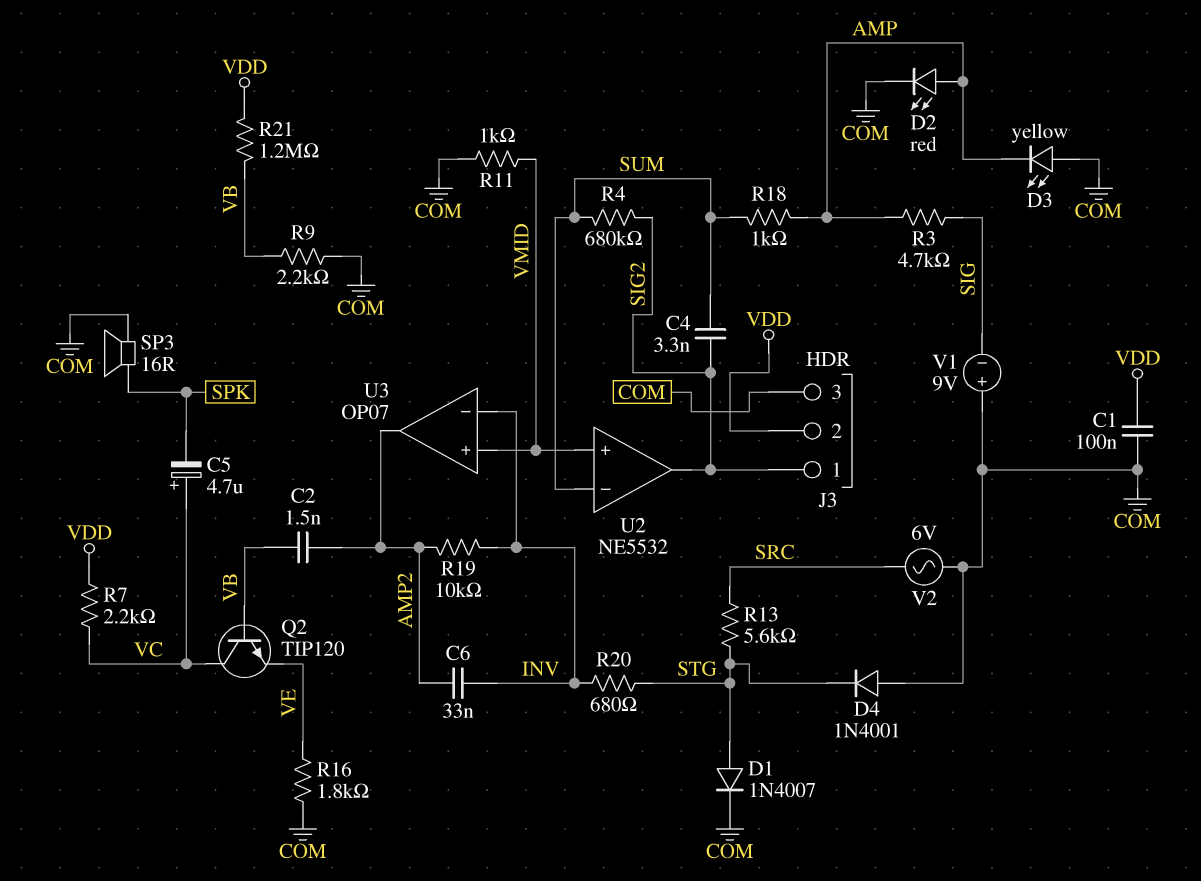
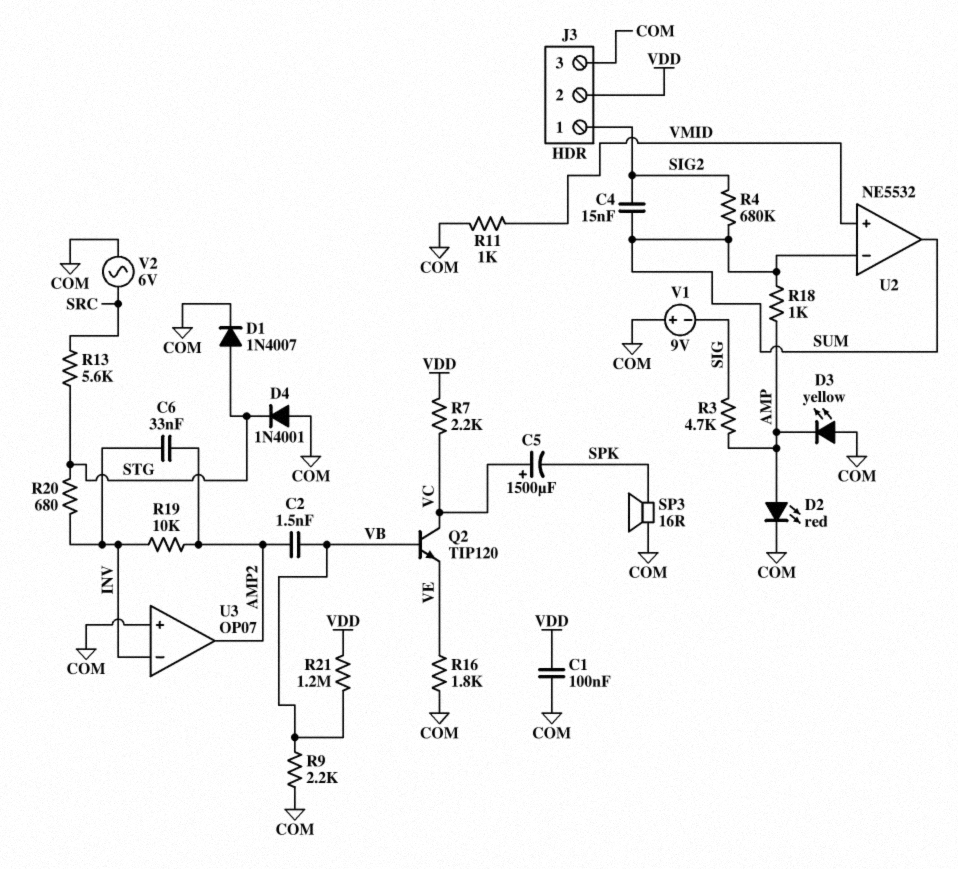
C4: 3.3nF (SIG2, SUM) -> 15nF (SIG2, SUM)
C5: 4.7uF (plus VC, minus SPK) -> 1500uF (plus VC, minus SPK)
U2 pin out: SIG2 -> SUM
U3 pin in+: VMID -> COM

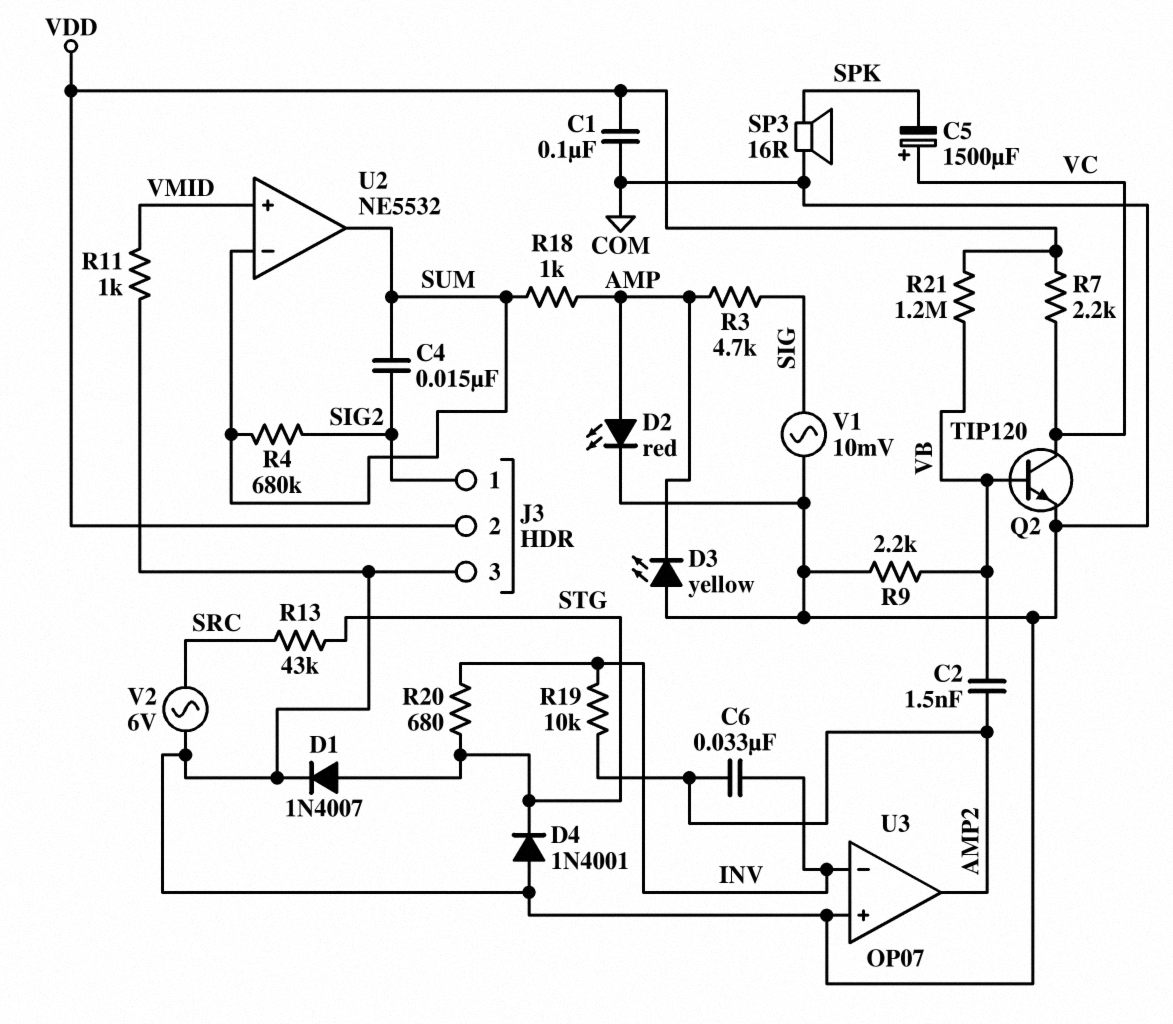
Q2: NPN TIP120 (B VB, C VC, E VE) -> NPN TIP120 (B VB, C VC, E COM)
R13: 5.6k (SRC, STG) -> 43k (SRC, STG)
R16: 1.8k (COM, VE) -> none
V1: 9V (plus COM, minus SIG) -> AC 10mV (COM, SIG)

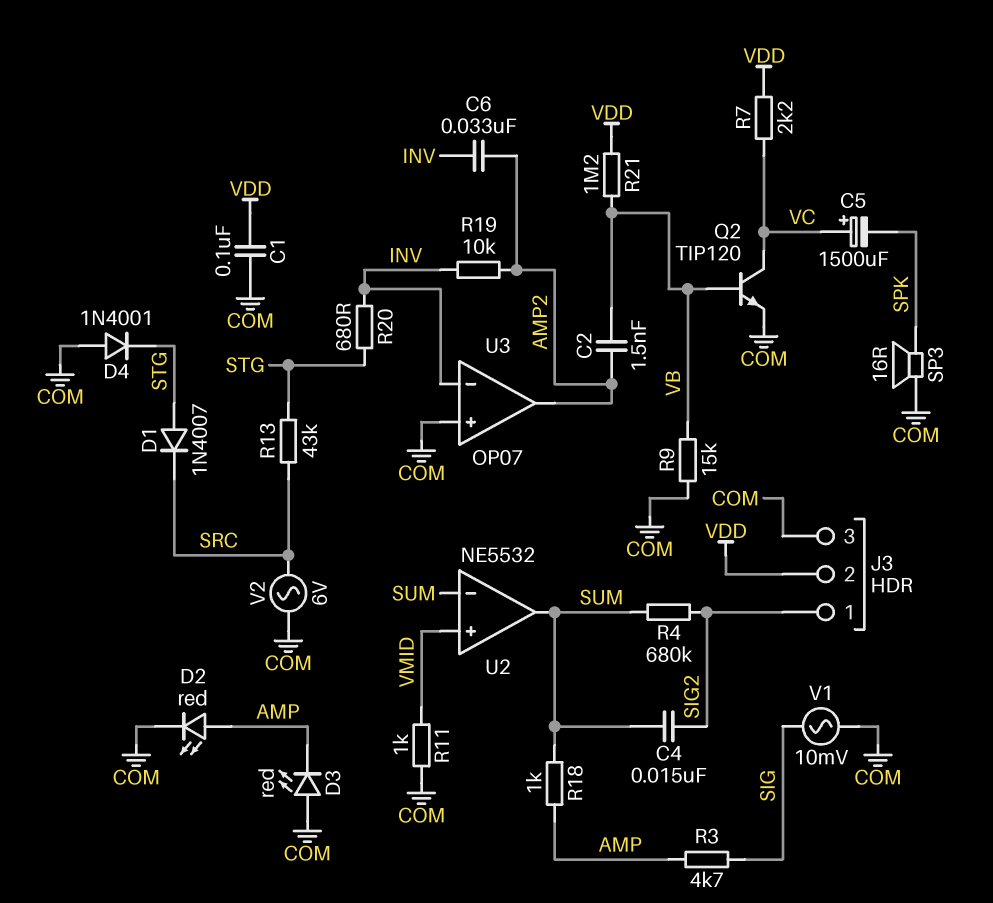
D1: diode 1N4007 (A STG, K COM) -> diode 1N4007 (A STG, K SRC)
D3: LED yellow (A COM, K AMP) -> LED red (A COM, K AMP)
R9: 2.2k (COM, VB) -> 15k (COM, VB)

